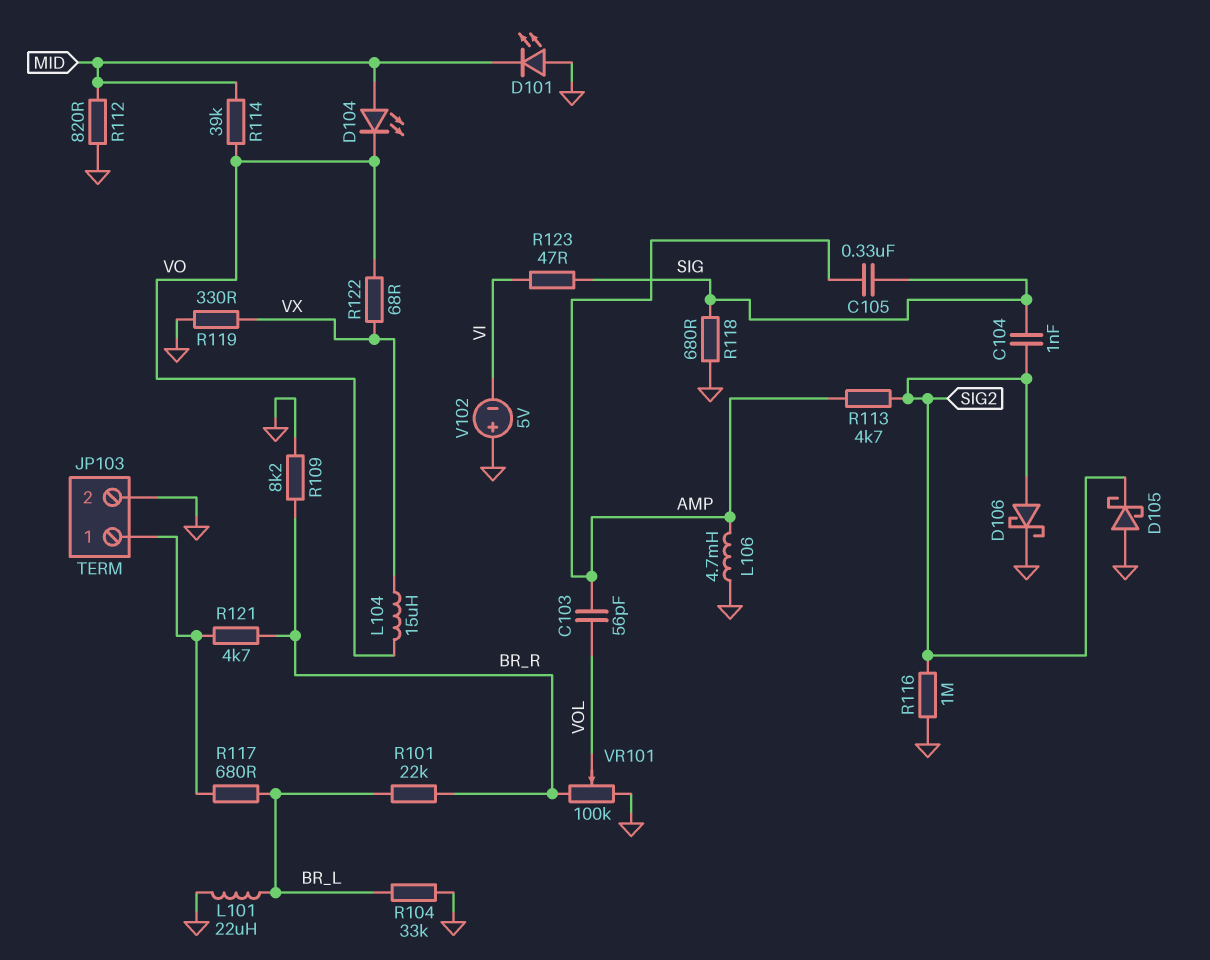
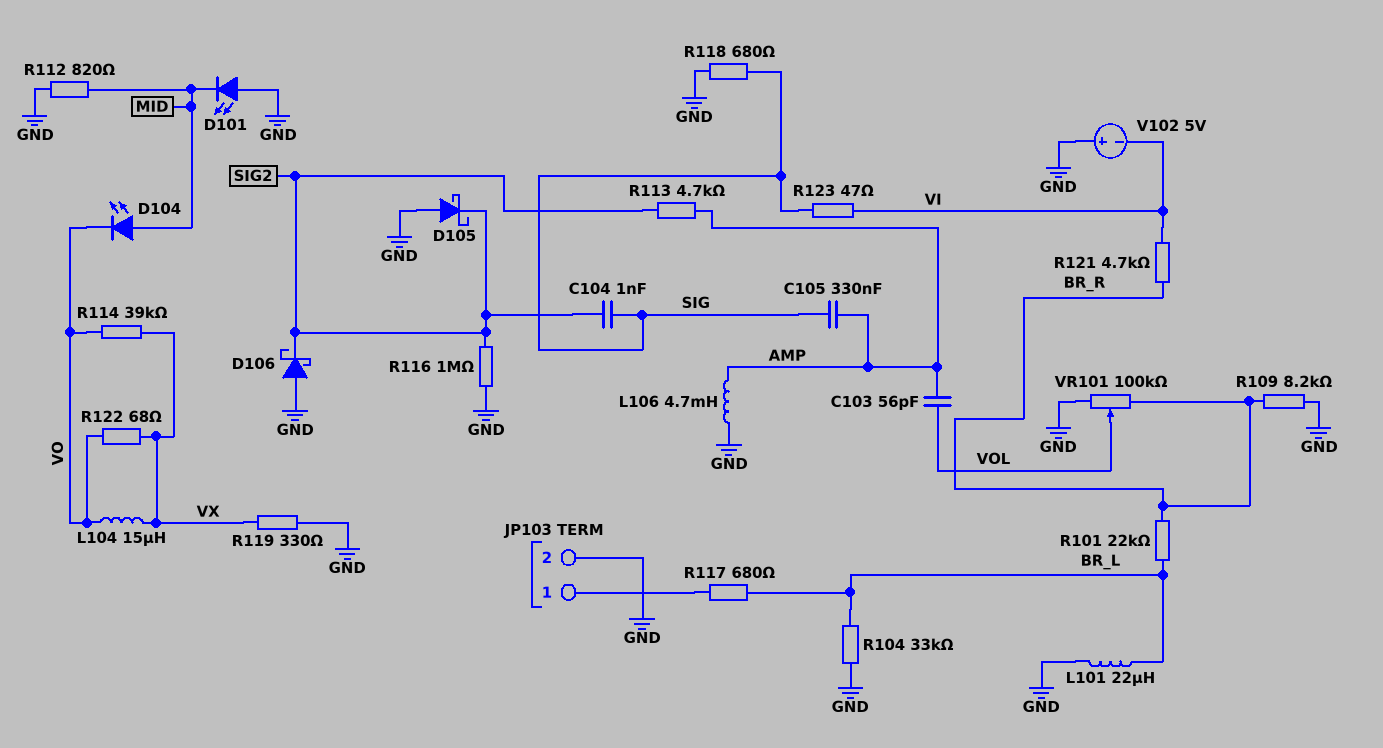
D106: schottky (A SIG2, K GND) -> schottky (A GND, K SIG2)
R114: 39k (MID, VO) -> 39k (VO, VX)
R121: 4.7k (BR_R, JP103/1) -> 4.7k (BR_R, VI)

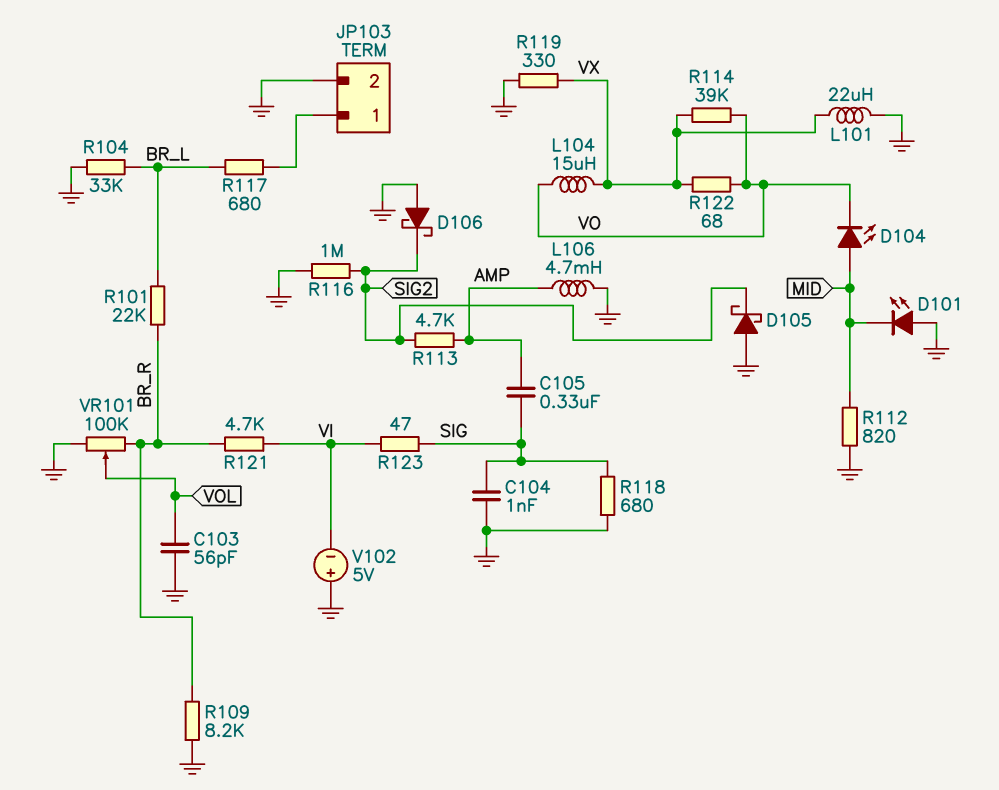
C103: 56pF (AMP, VOL) -> 56pF (GND, VOL)
C104: 1nF (SIG, SIG2) -> 1nF (GND, SIG)
L101: 22uH (BR_L, GND) -> 22uH (GND, VX)

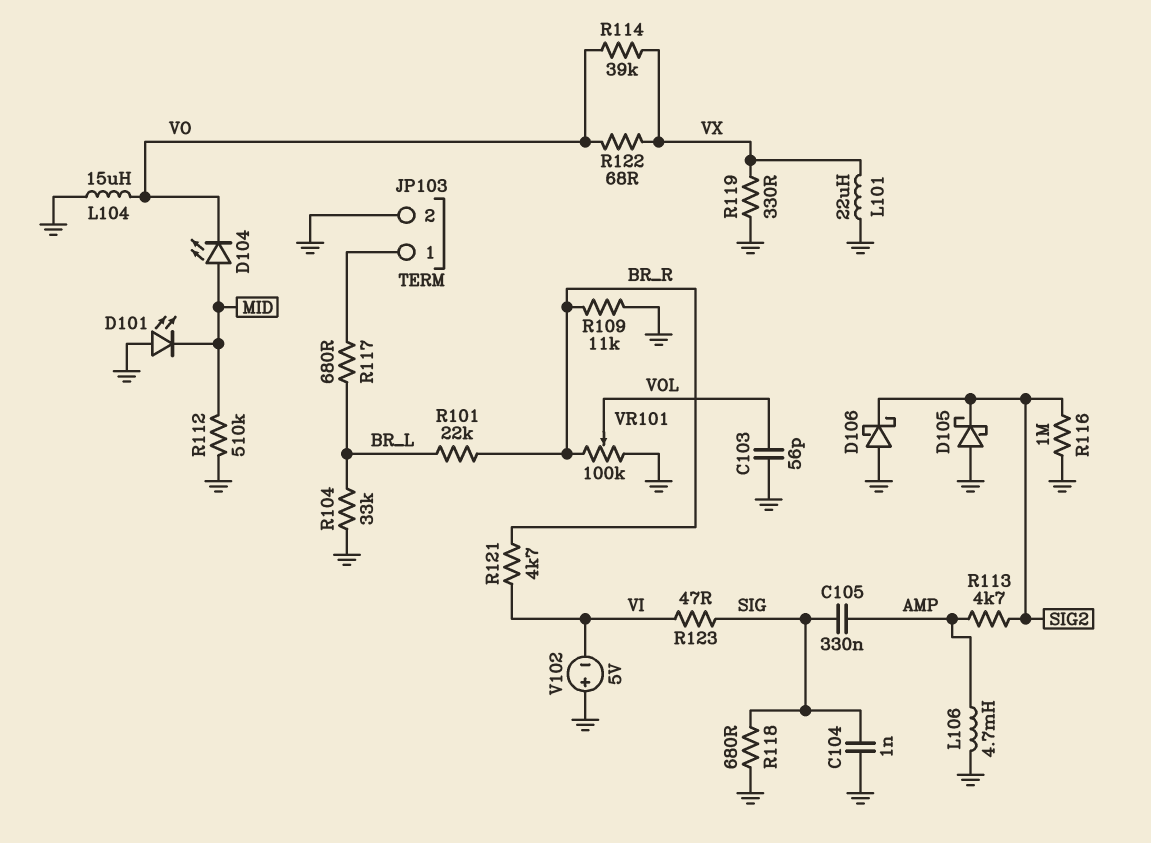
L104: 15uH (VO, VX) -> 15uH (GND, VO)
R109: 8.2k (BR_R, GND) -> 11k (BR_R, GND)
R112: 820 (GND, MID) -> 510k (GND, MID)

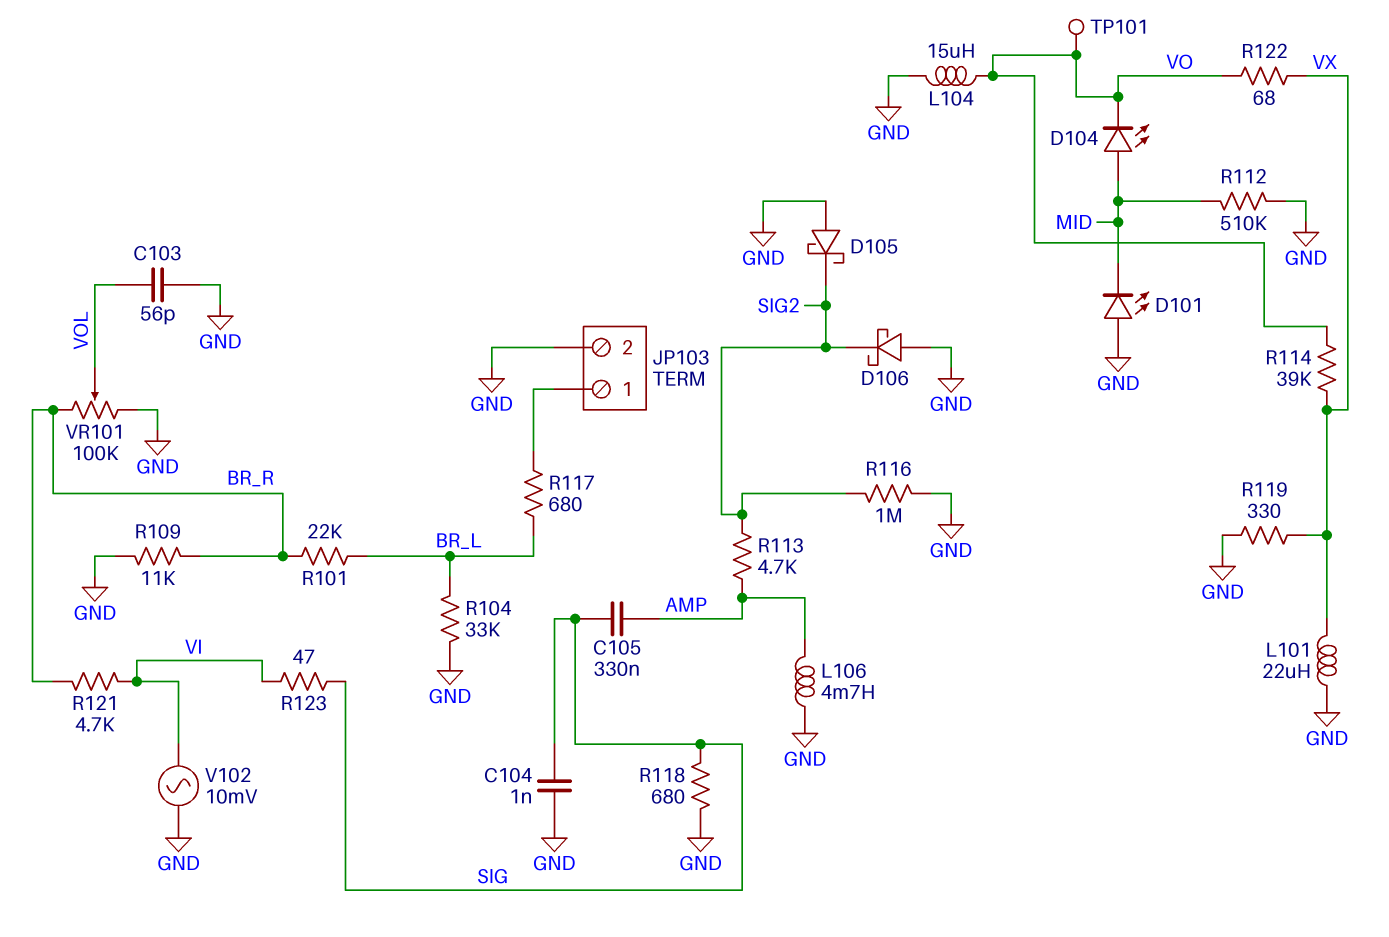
TP101: none -> test point (VO)
V102: 5V (plus GND, minus VI) -> AC 10mV (GND, VI)

